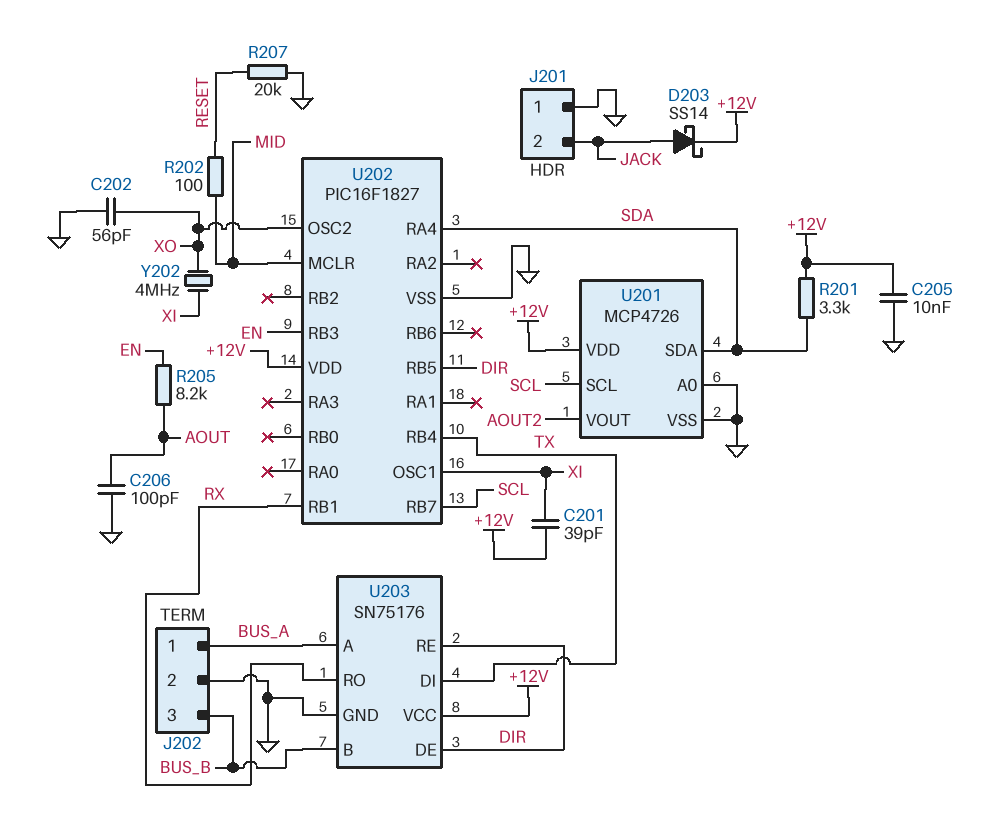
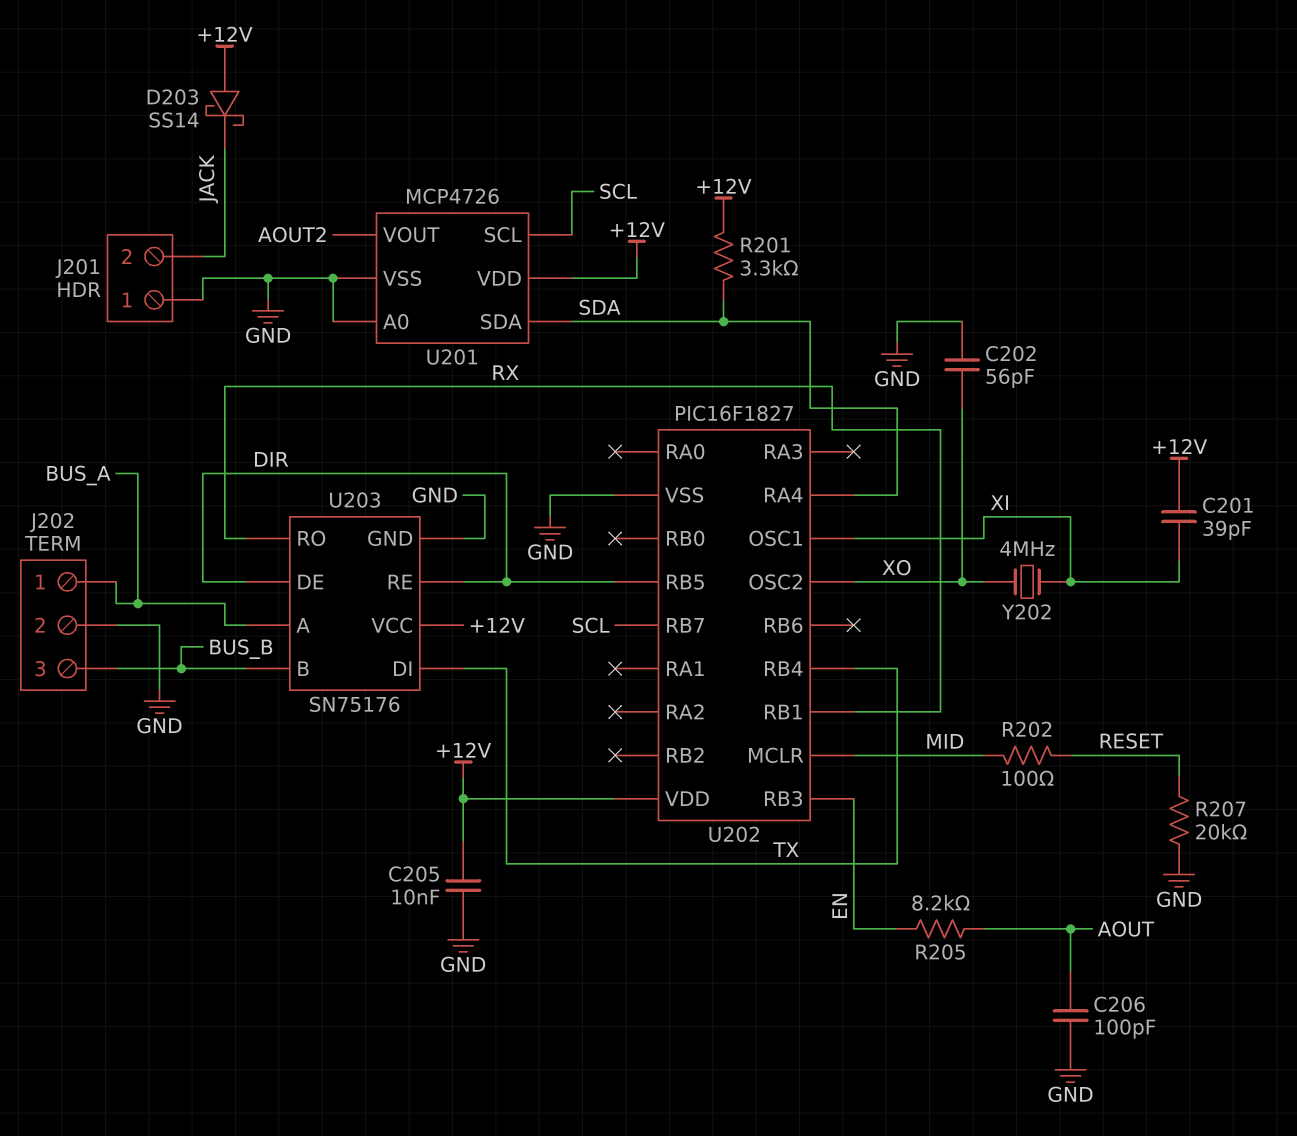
D203: schottky SS14 (A JACK, K +12V) -> schottky SS14 (A +12V, K JACK)

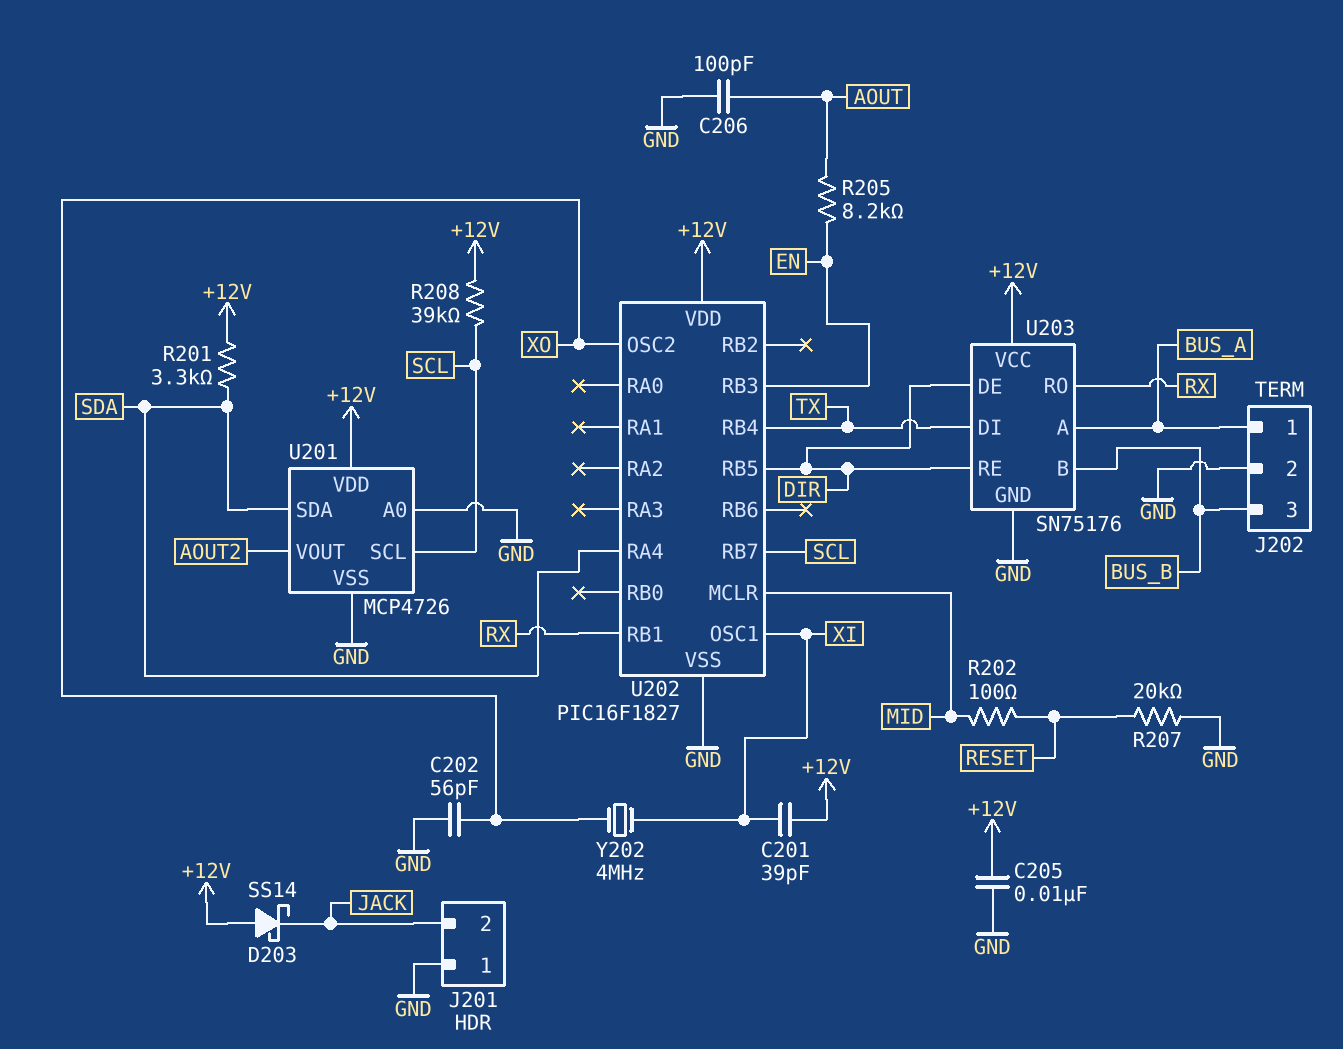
R208: none -> 39k (+12V, SCL)

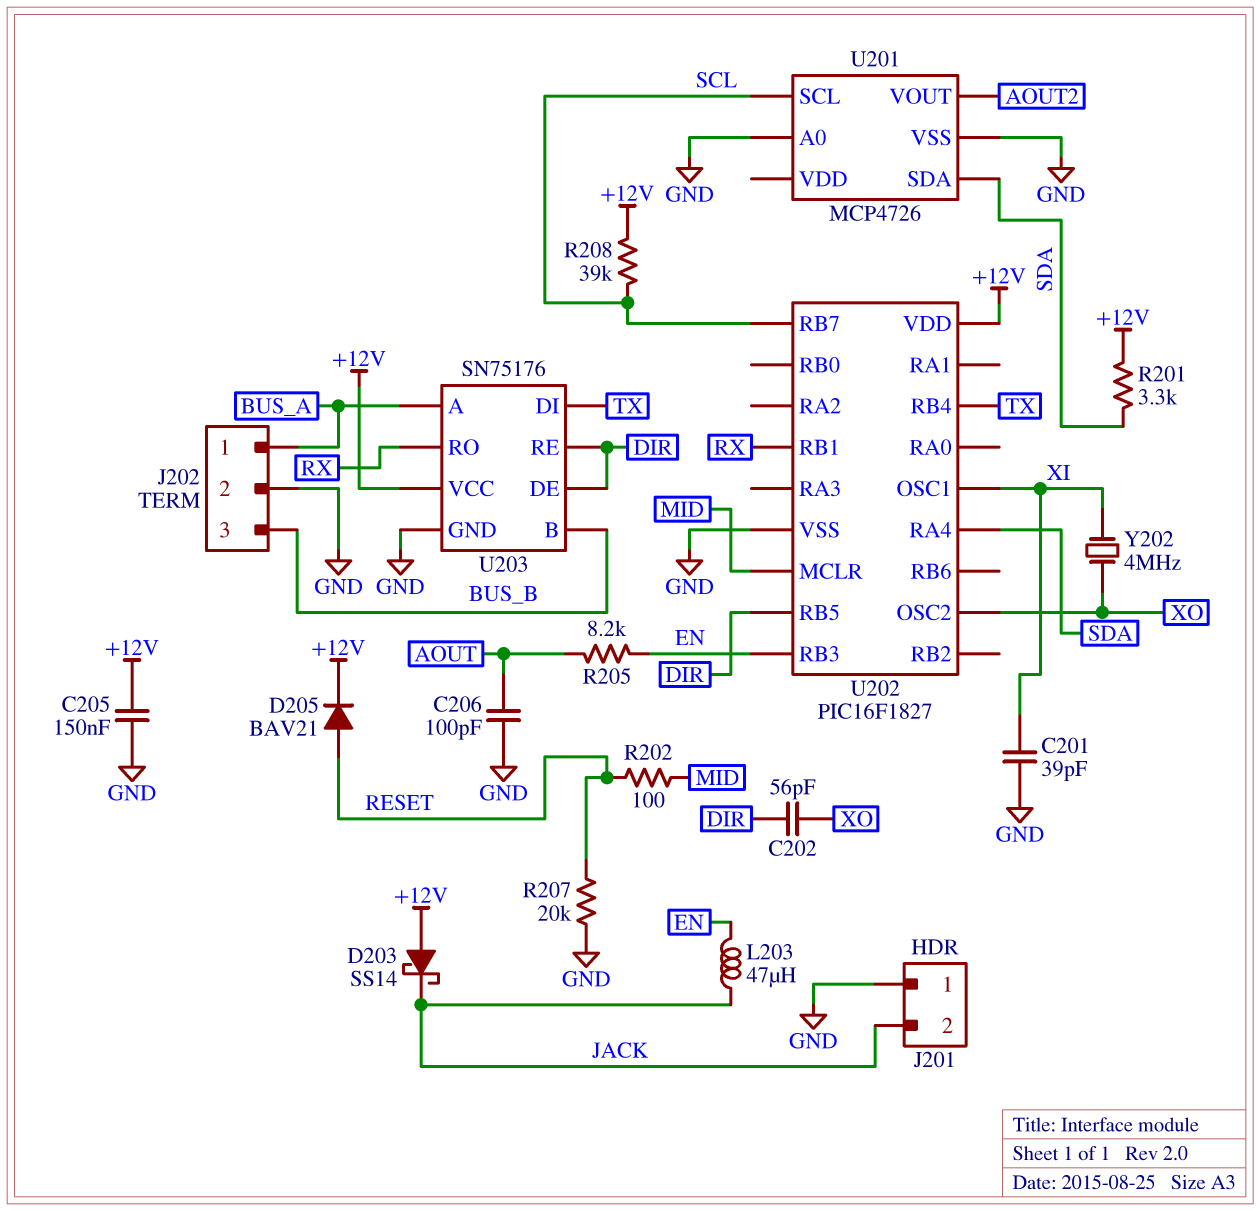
C201: 39pF (+12V, XI) -> 39pF (GND, XI)
C202: 56pF (GND, XO) -> 56pF (DIR, XO)
C205: 10nF (+12V, GND) -> 150nF (+12V, GND)
D205: none -> diode BAV21 (A RESET, K +12V)
L203: none -> 47uH (EN, JACK)
U201 pin VDD: +12V -> none

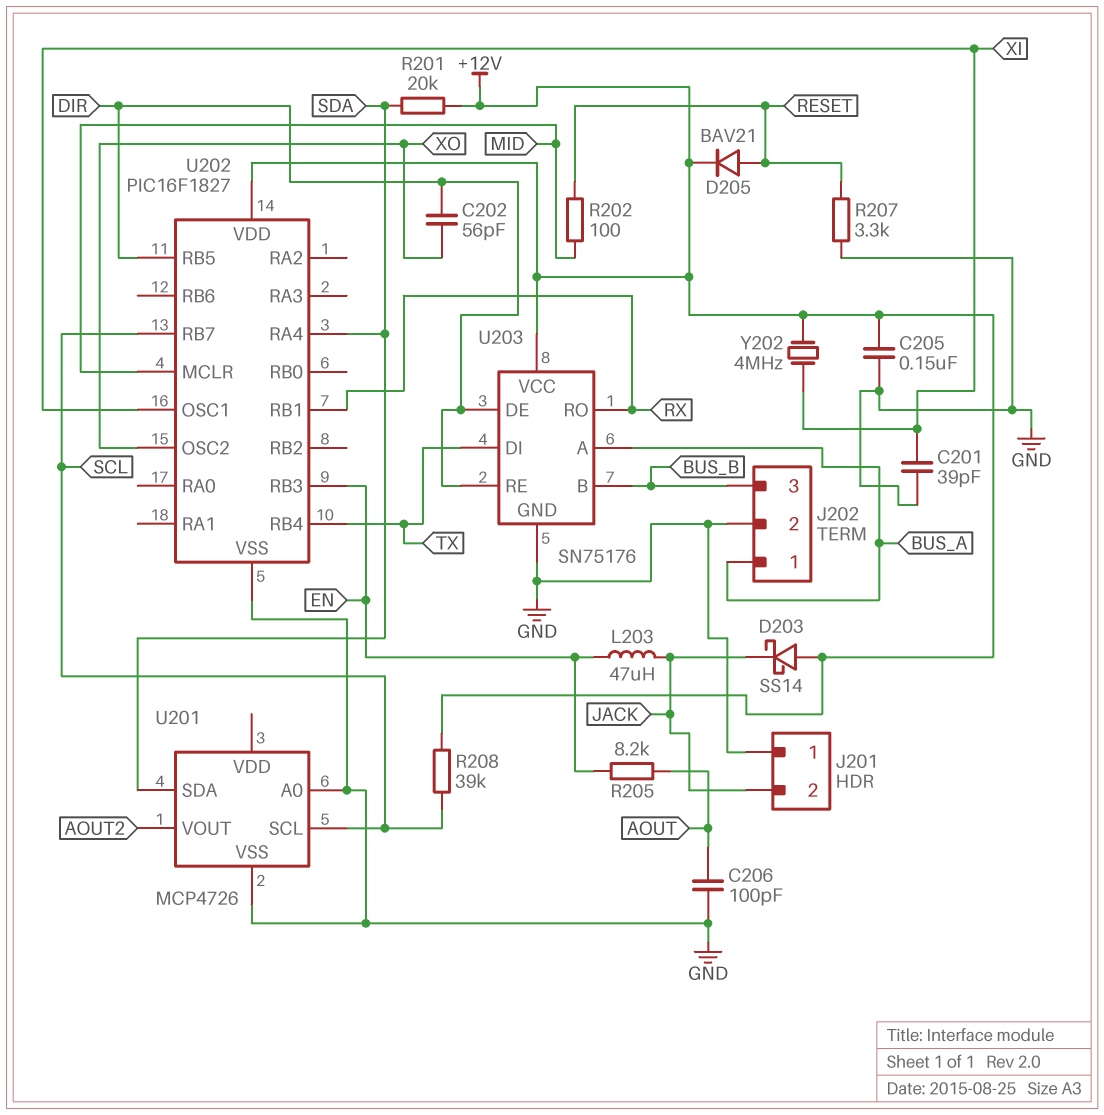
R201: 3.3k (+12V, SDA) -> 20k (+12V, SDA)
R207: 20k (GND, RESET) -> 3.3k (GND, RESET)
Y202: 4MHz (XI, XO) -> 4MHz (+12V, XI)

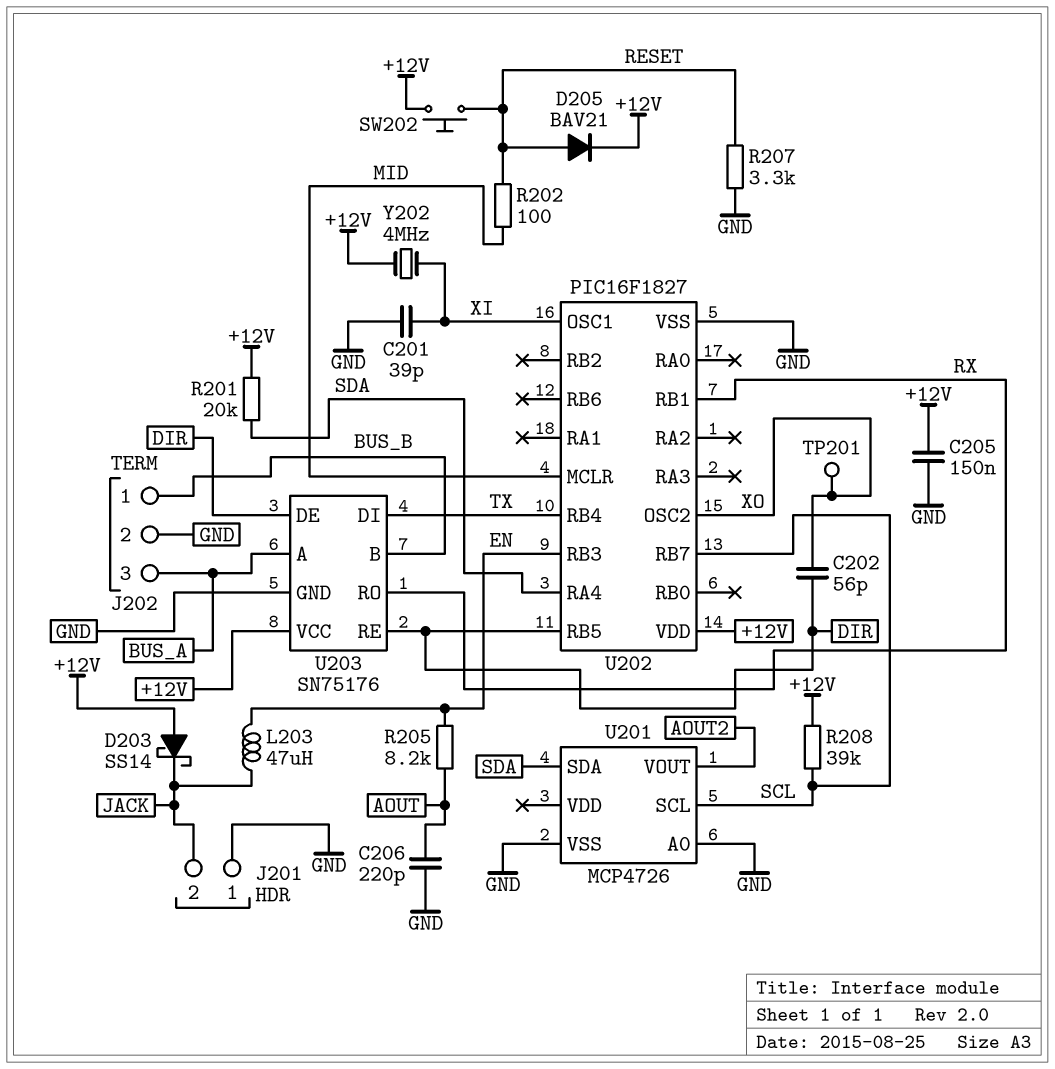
C206: 100pF (AOUT, GND) -> 220pF (AOUT, GND)
J202 pin 1: BUS_A -> BUS_B
J202 pin 3: BUS_B -> BUS_A
SW202: none -> button (+12V, RESET)
TP201: none -> test point (XO)

